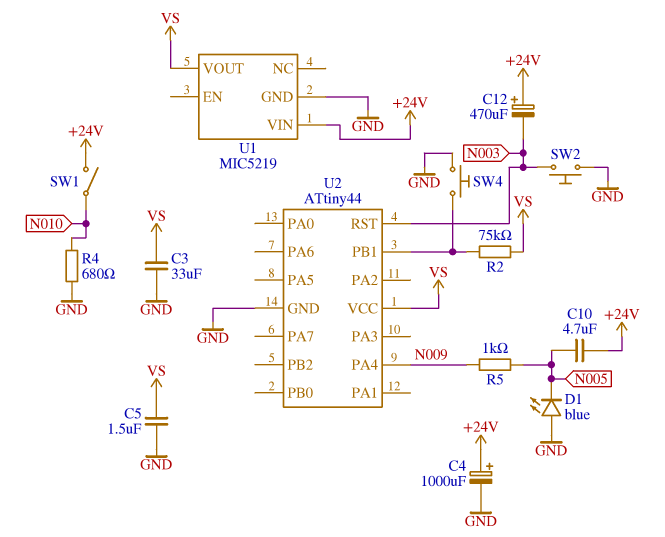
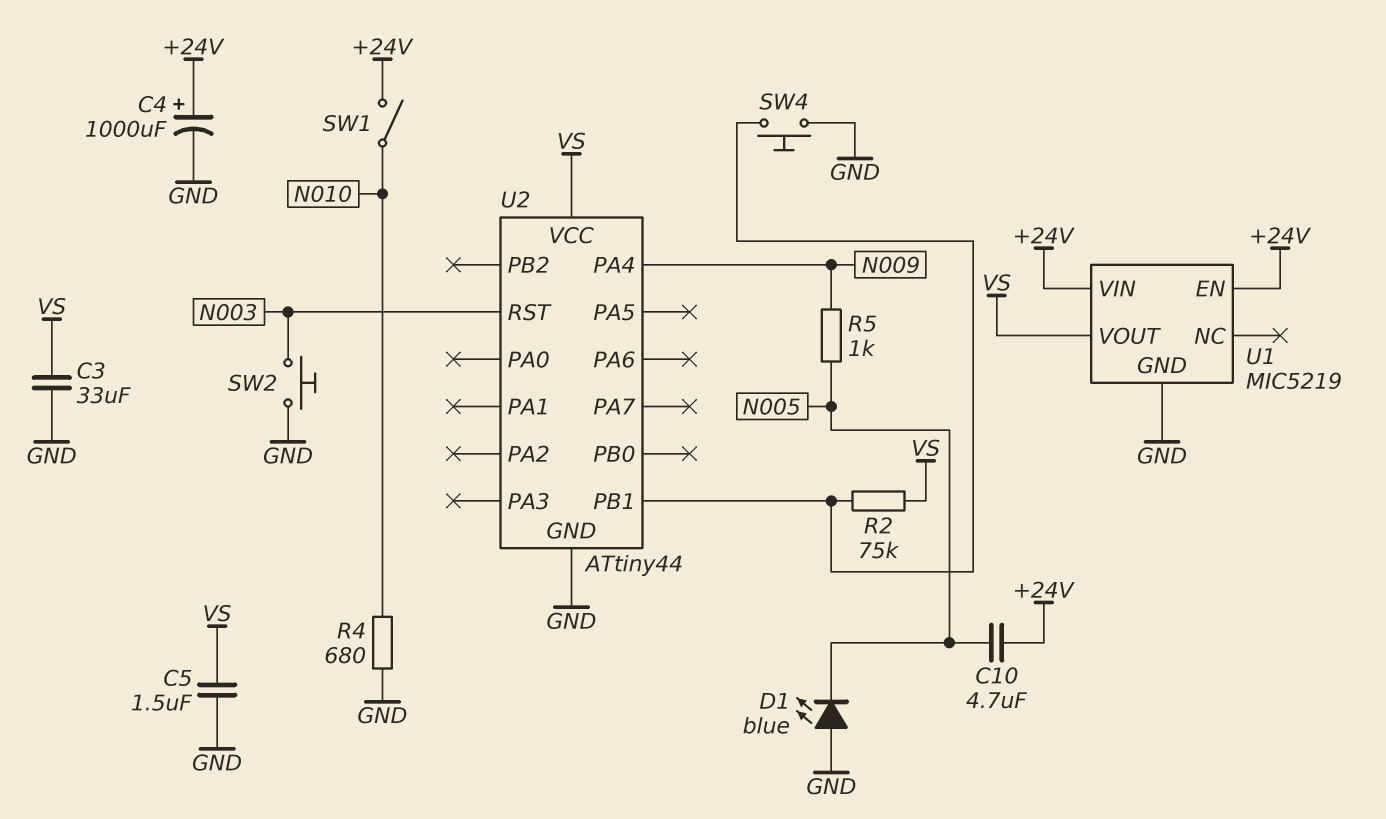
C12: 470uF (plus +24V, minus N003) -> none
U1 pin EN: none -> +24V

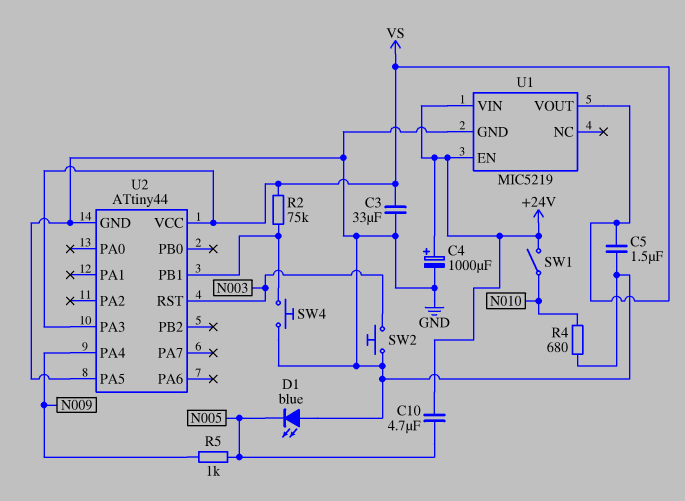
U2 pin PA3: none -> VS
U2 pin PA5: none -> GND

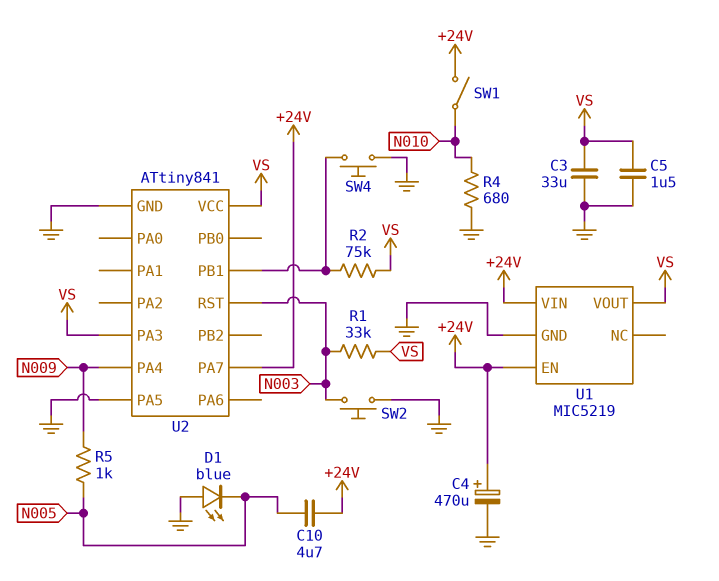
C4: 1000uF (plus +24V, minus GND) -> 470uF (plus +24V, minus GND)
R1: none -> 33k (N003, VS)
U2: ATtiny44 -> ATtiny841
U2 pin PA7: none -> +24V

